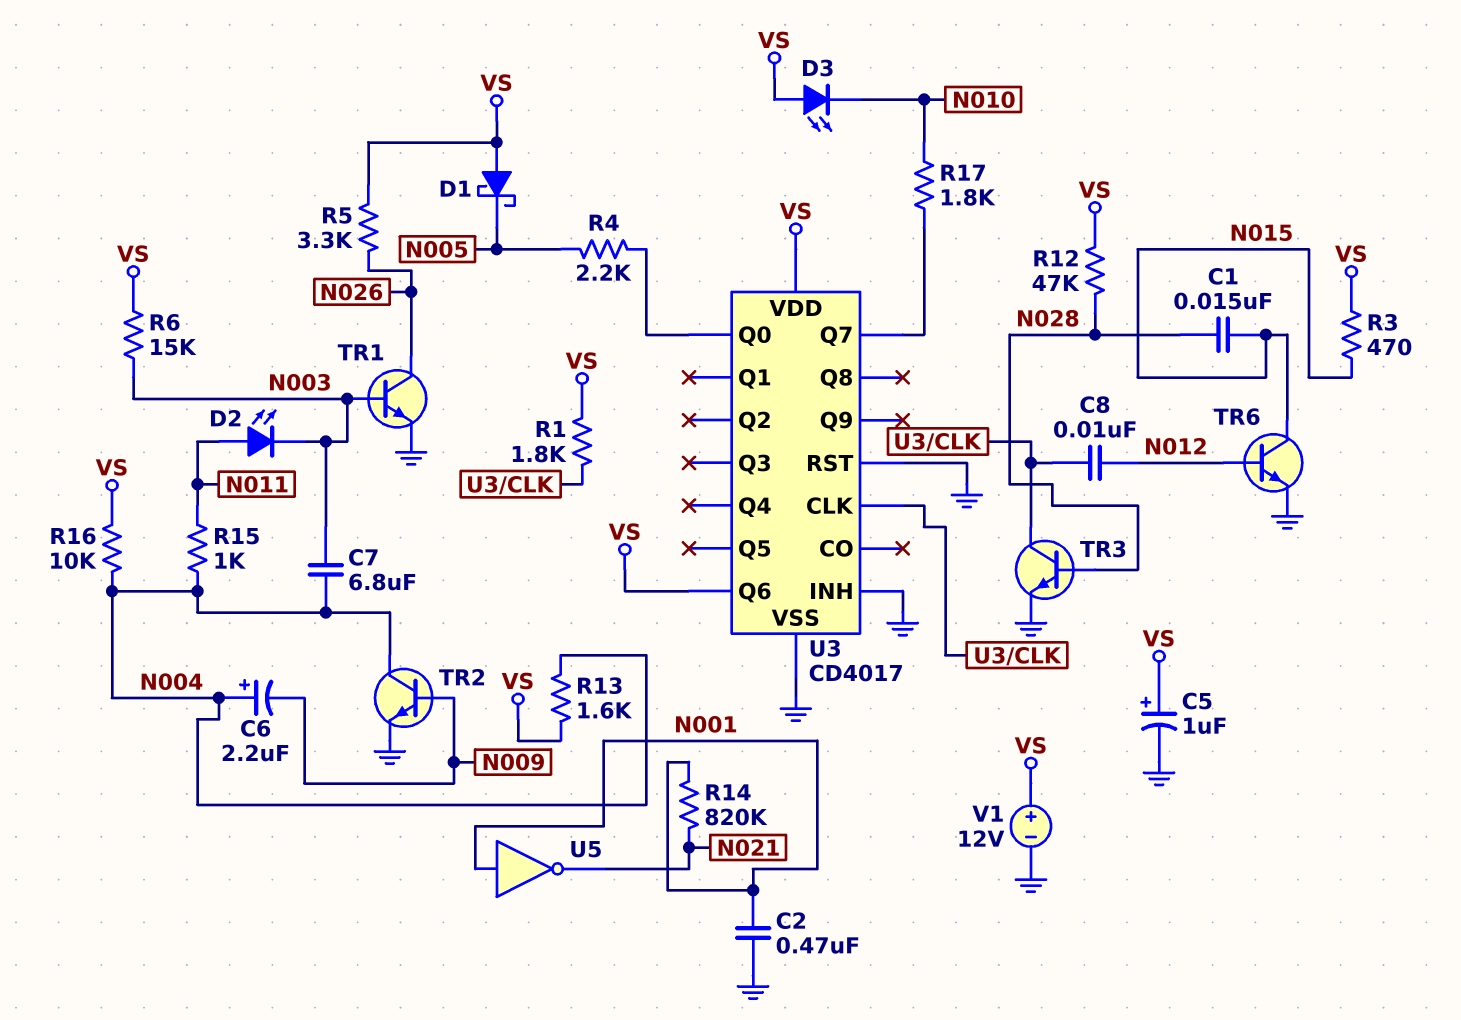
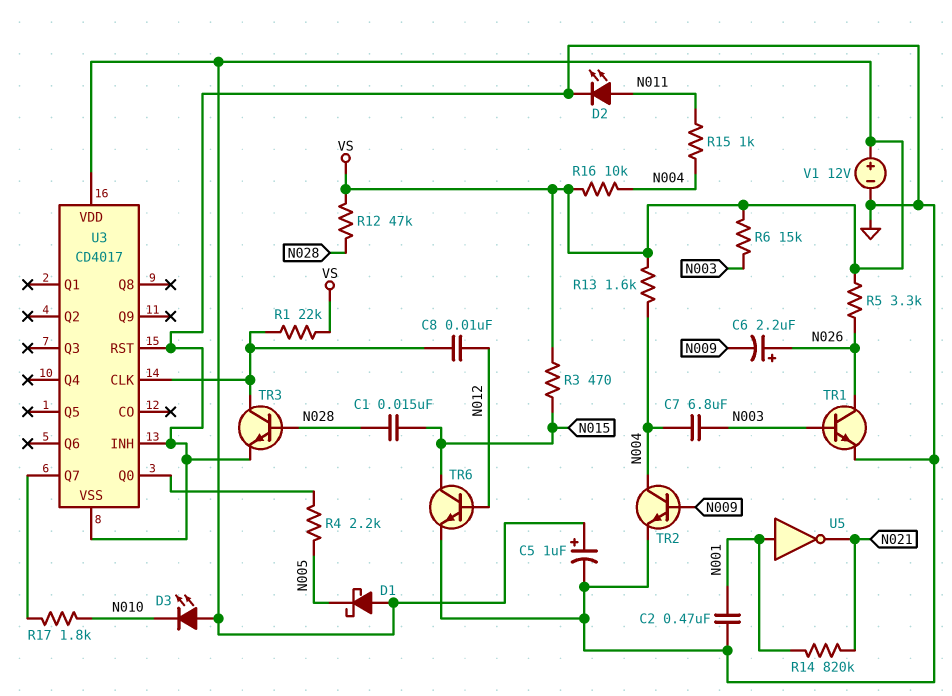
C6: 2.2uF (plus N004, minus N009) -> 2.2uF (plus N026, minus N009)
D2: LED (A N011, K N003) -> LED (A N011, K GND)
R1: 1.8k (U3/CLK, VS) -> 22k (U3/CLK, VS)
U3 pin Q6: VS -> none

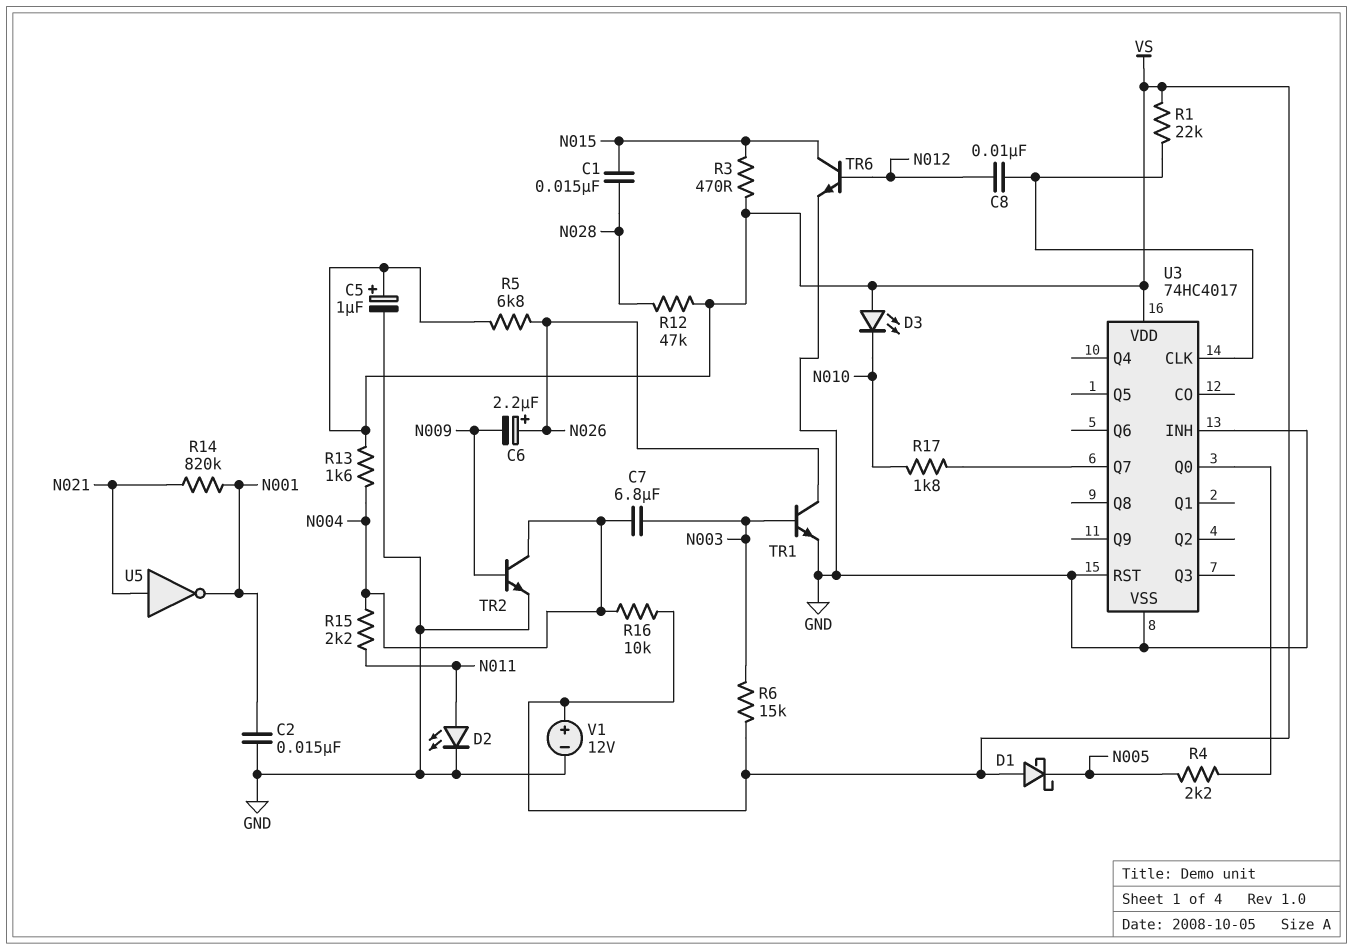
C2: 470nF (GND, N001) -> 15nF (GND, N001)
R5: 3.3k (N026, VS) -> 6.8k (N026, VS)
R15: 1k (N004, N011) -> 2.2k (N004, N011)
TR3: NPN (B N028, C U3/CLK, E GND) -> none
U3: CD4017 -> 74HC4017
U5: NOT (in N001, out N021) -> NOT (in N021, out N001)

